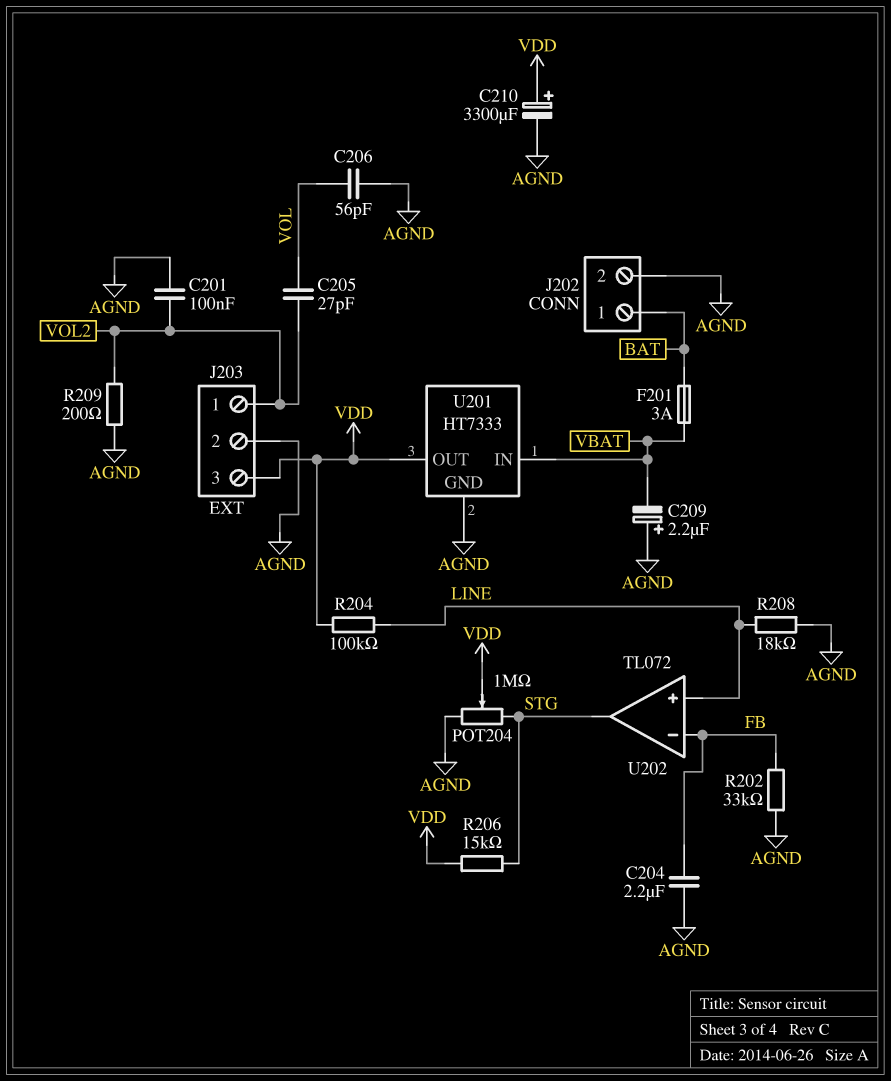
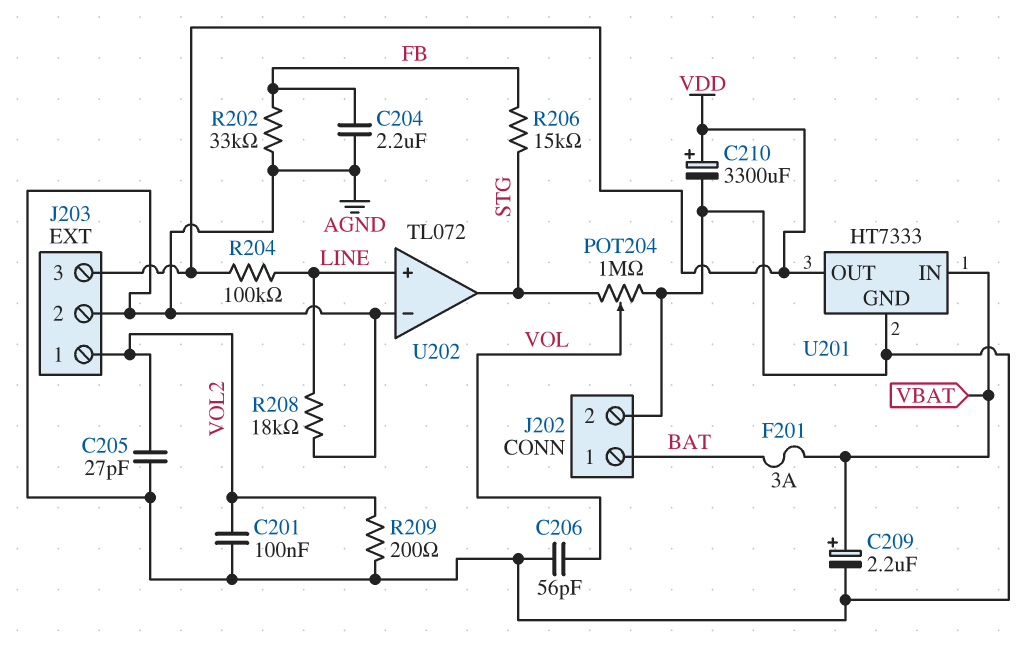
C205: 27pF (VOL, VOL2) -> 27pF (AGND, VOL2)
C209: 2.2uF (plus AGND, minus VBAT) -> 2.2uF (plus VBAT, minus AGND)
POT204: 1M (AGND, STG, wiper VDD) -> 1M (AGND, STG, wiper VOL)
R206: 15k (STG, VDD) -> 15k (FB, STG)
U202 pin in-: FB -> AGND

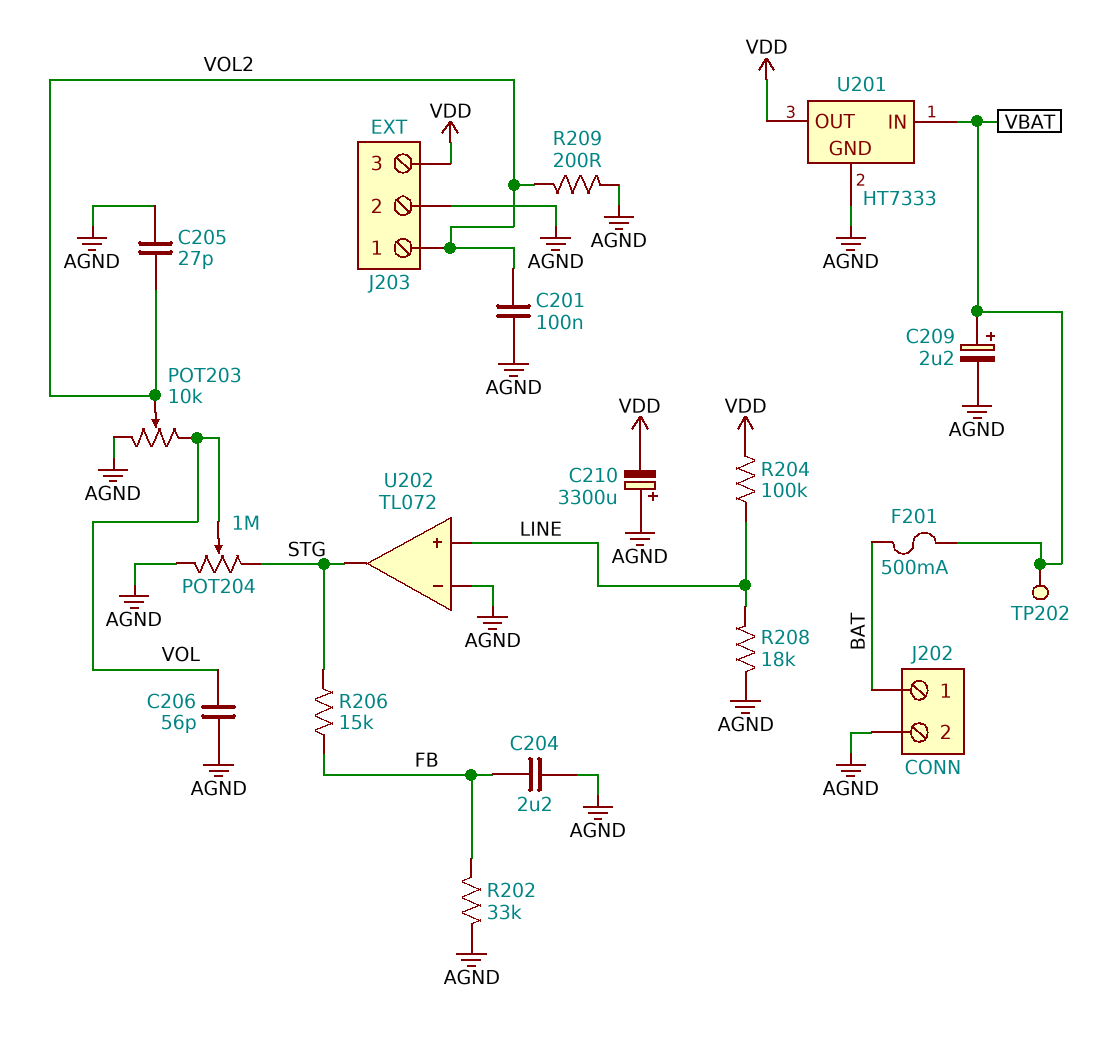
C210: 3300uF (plus VDD, minus AGND) -> 3300uF (plus AGND, minus VDD)
F201: 3A (BAT, VBAT) -> 500mA (BAT, VBAT)
POT203: none -> 10k (AGND, VOL, wiper VOL2)
TP202: none -> test point (VBAT)

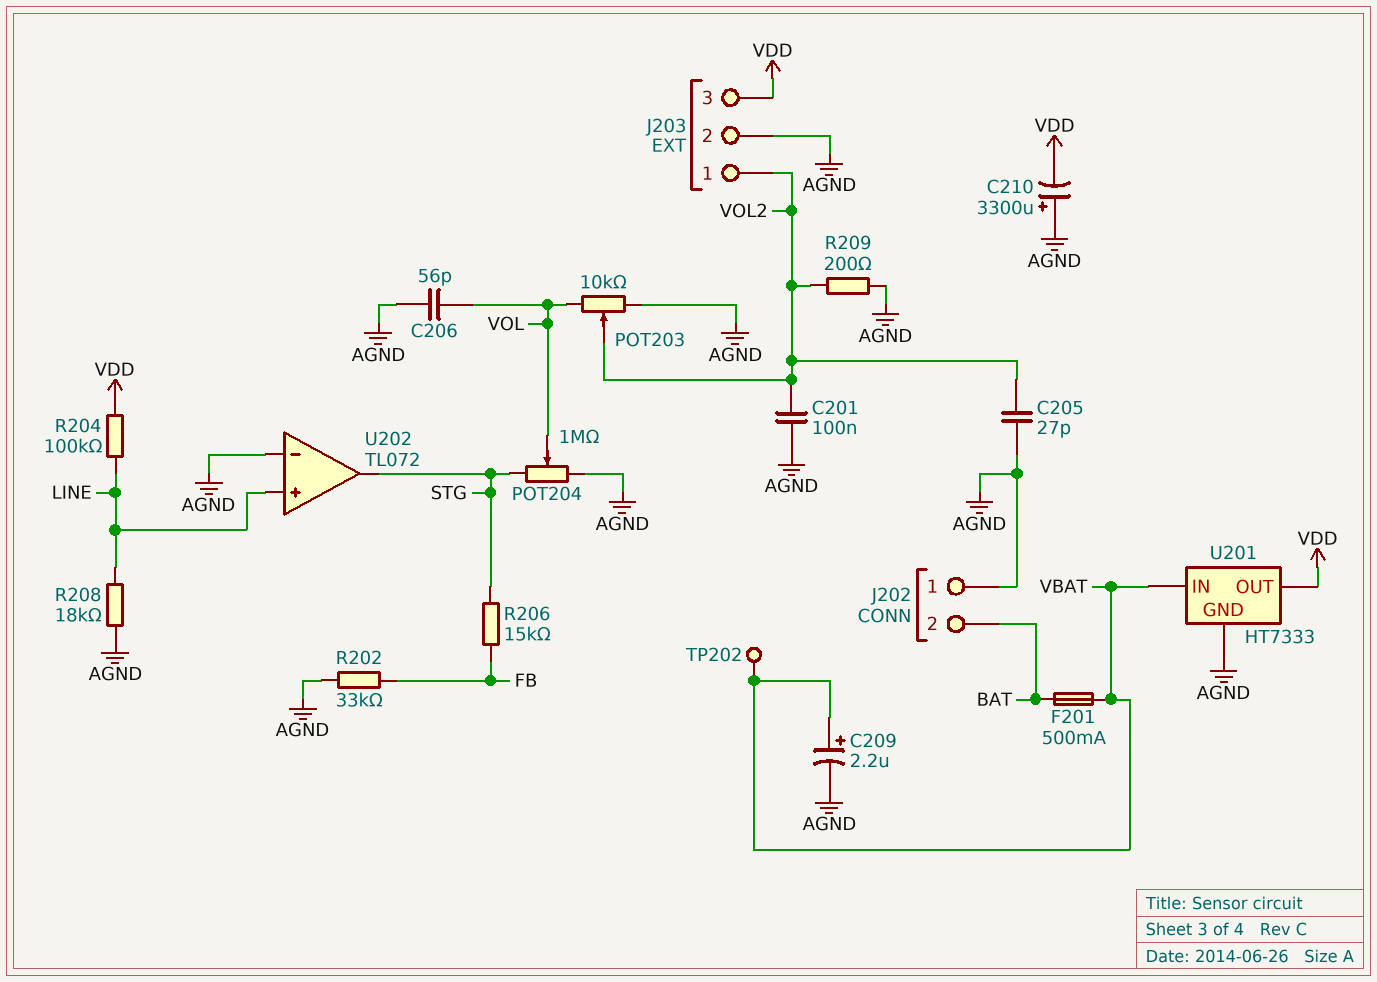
C204: 2.2uF (AGND, FB) -> none
J202 pin 1: BAT -> AGND
J202 pin 2: AGND -> BAT

